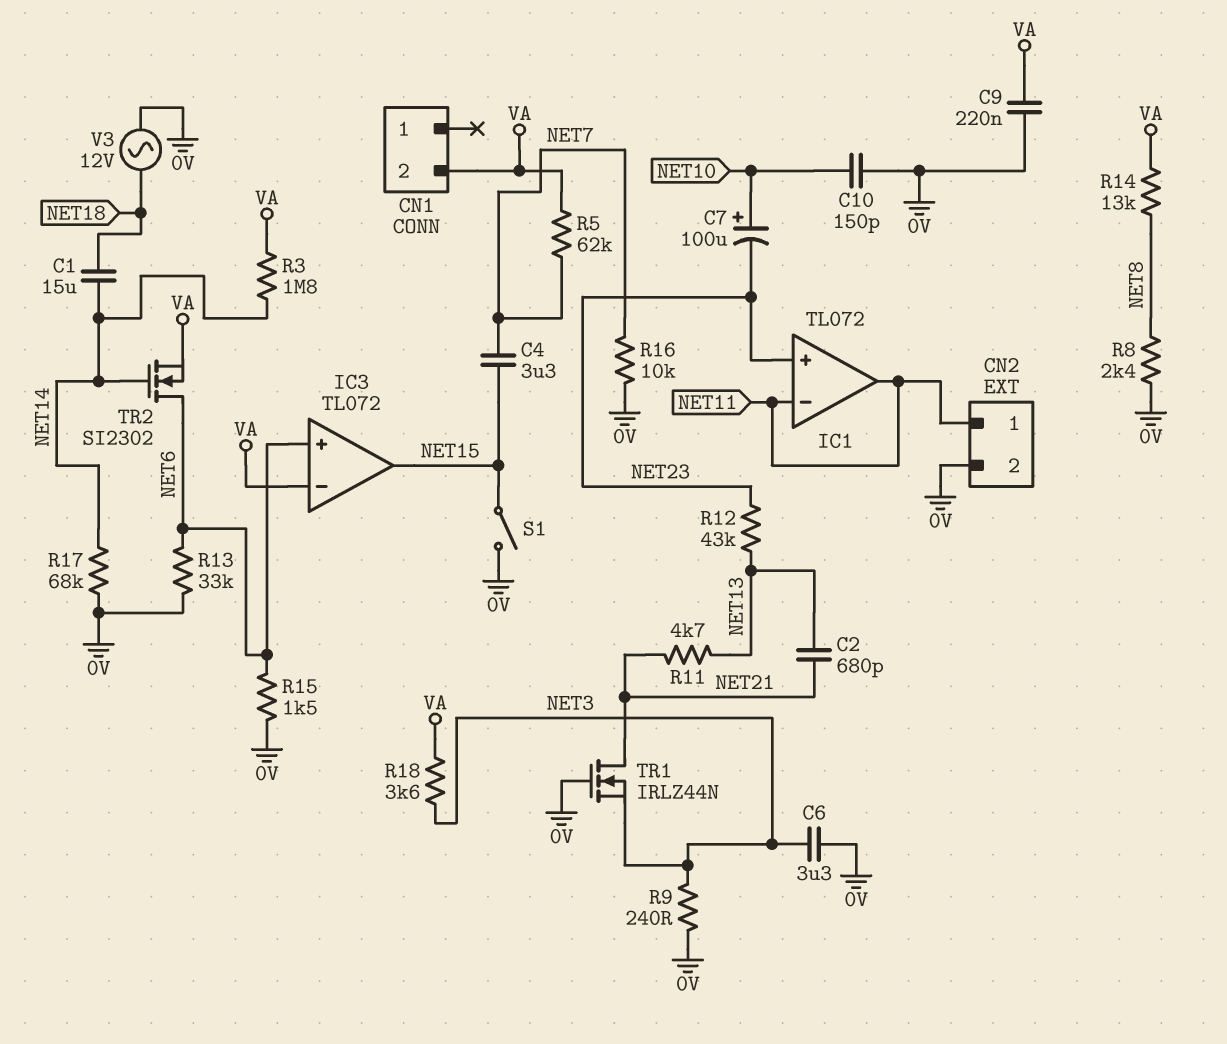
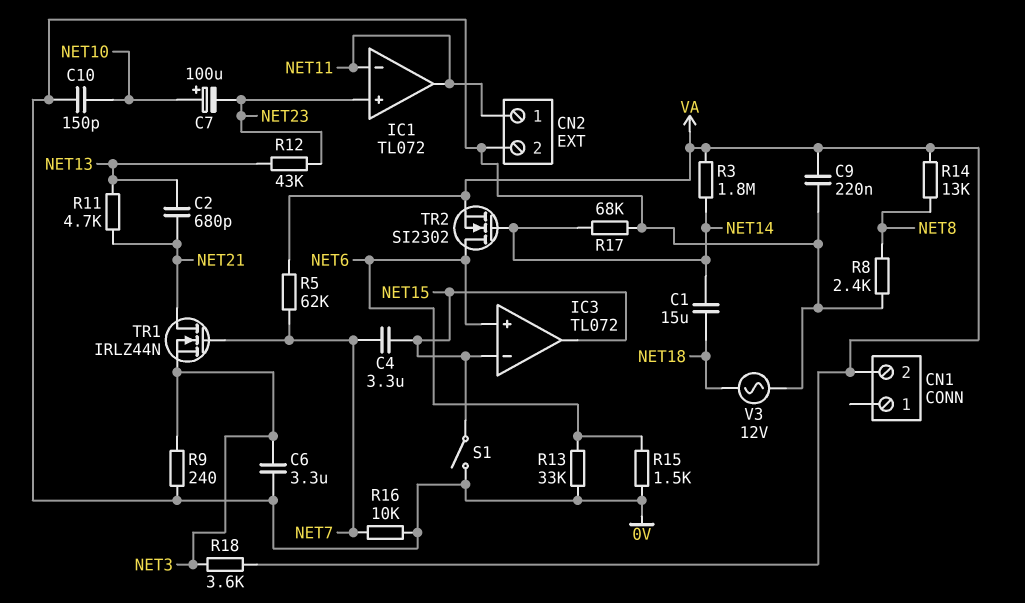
IC3 pin in-: VA -> NET15
TR1: NMOS IRLZ44N (G 0V, D NET21, S NET3) -> NMOS IRLZ44N (G NET7, D NET21, S NET3)

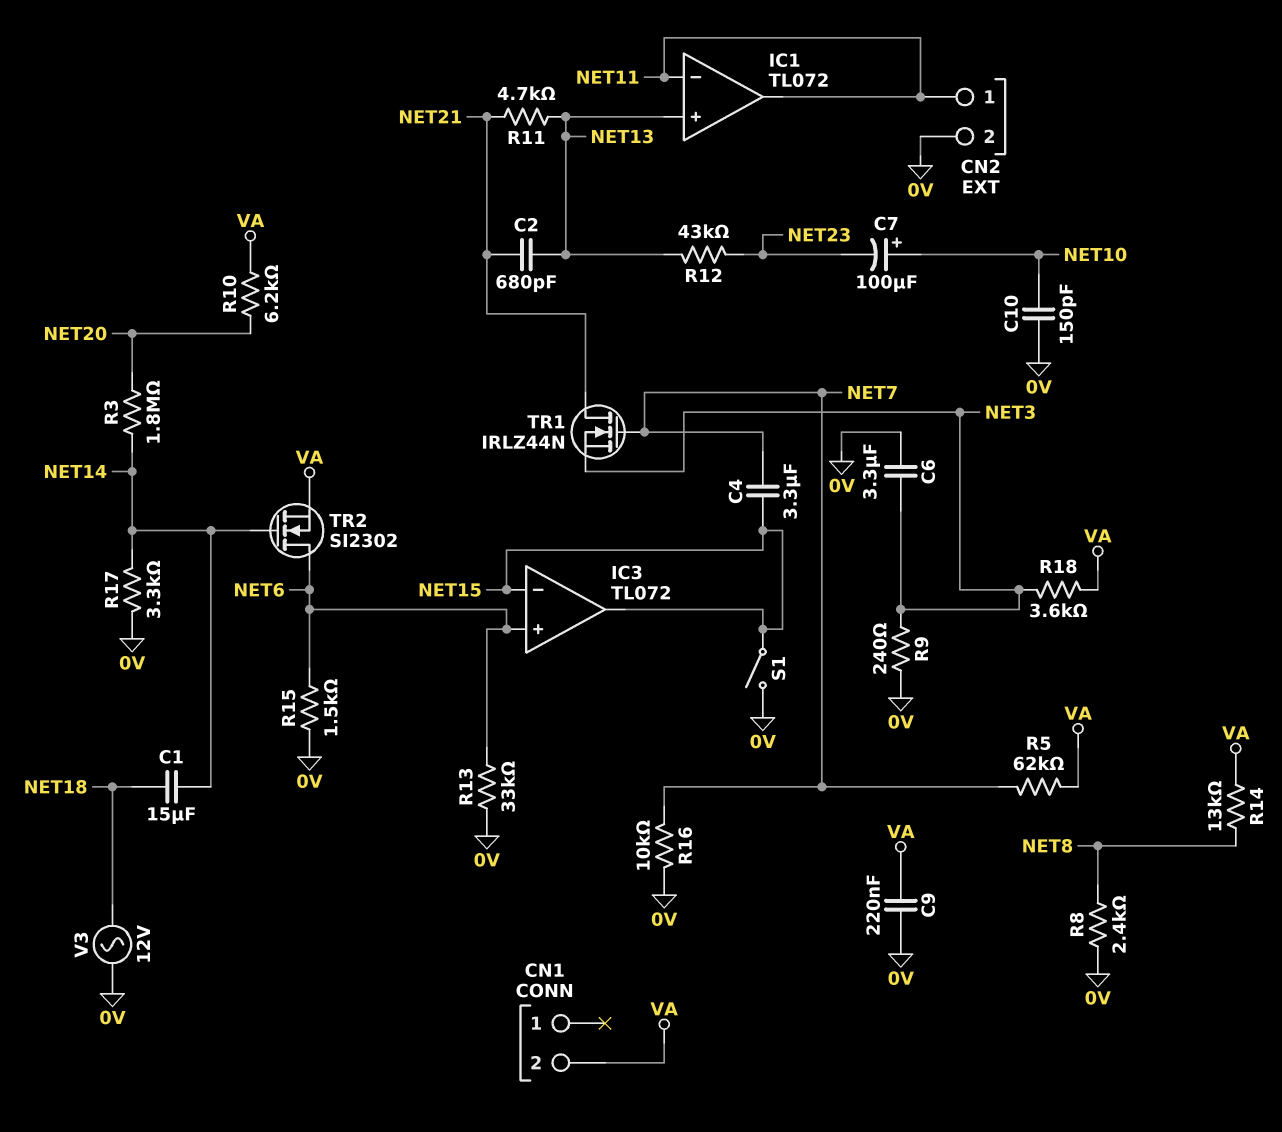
IC1 pin in+: NET23 -> NET13
R3: 1.8M (NET14, VA) -> 1.8M (NET14, NET20)
R10: none -> 6.2k (NET20, VA)
R17: 68k (0V, NET14) -> 3.3k (0V, NET14)

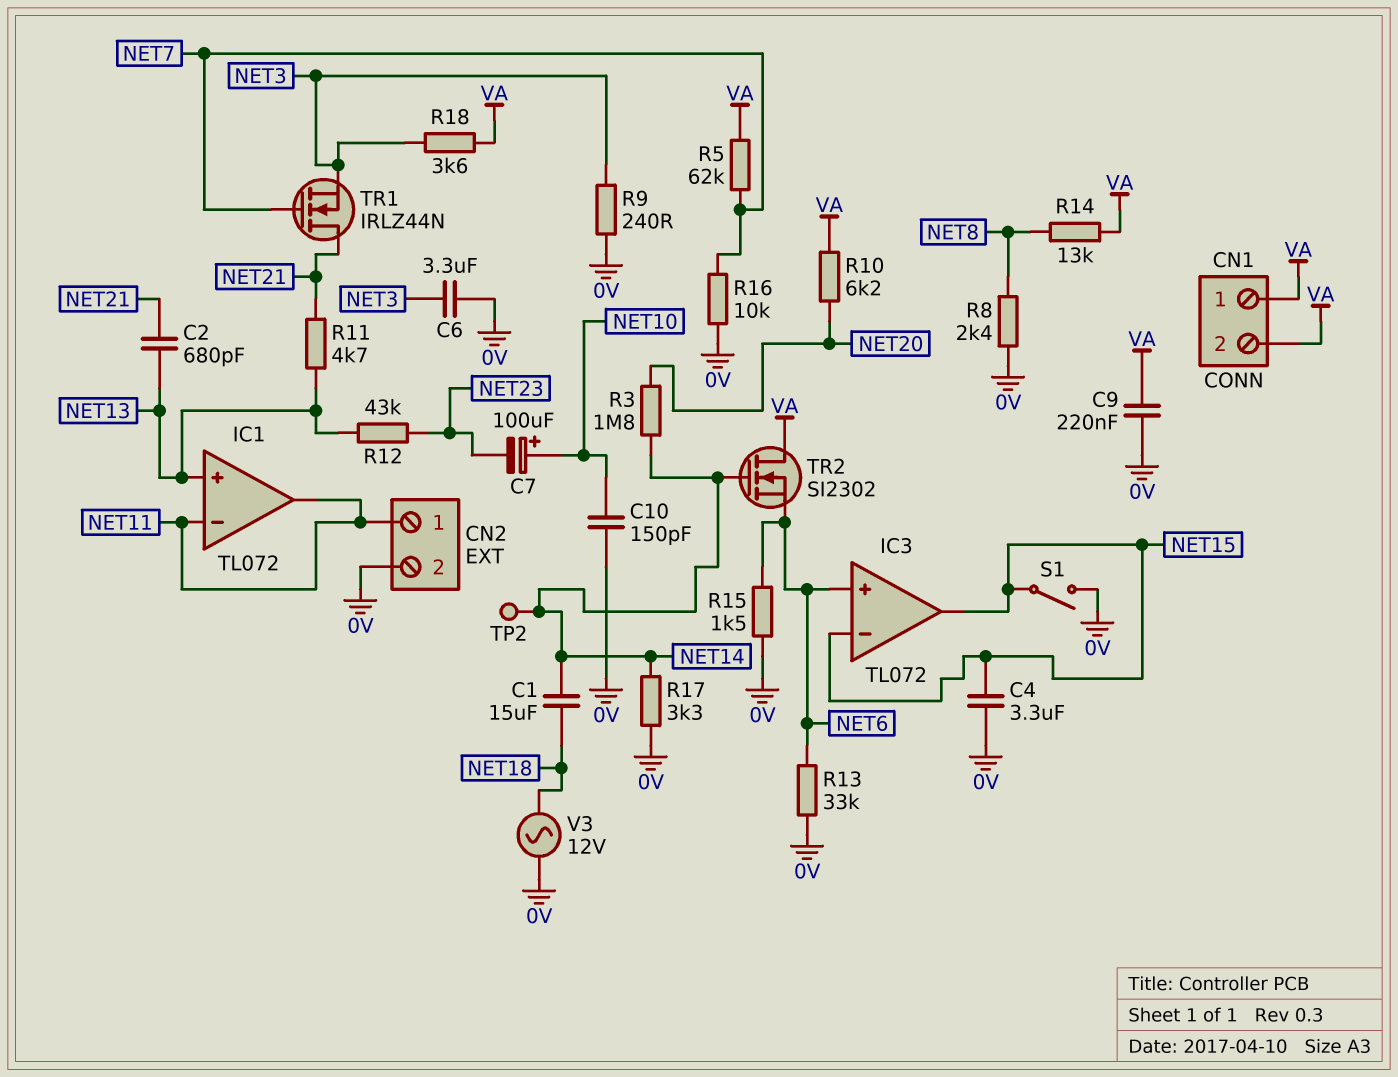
C4: 3.3uF (NET7, NET15) -> 3.3uF (0V, NET15)
CN1 pin 1: none -> VA
TP2: none -> test point (NET14)
TR2: NMOS SI2302 (G NET14, D NET6, S VA) -> NMOS SI2302 (G NET14, D VA, S NET6)

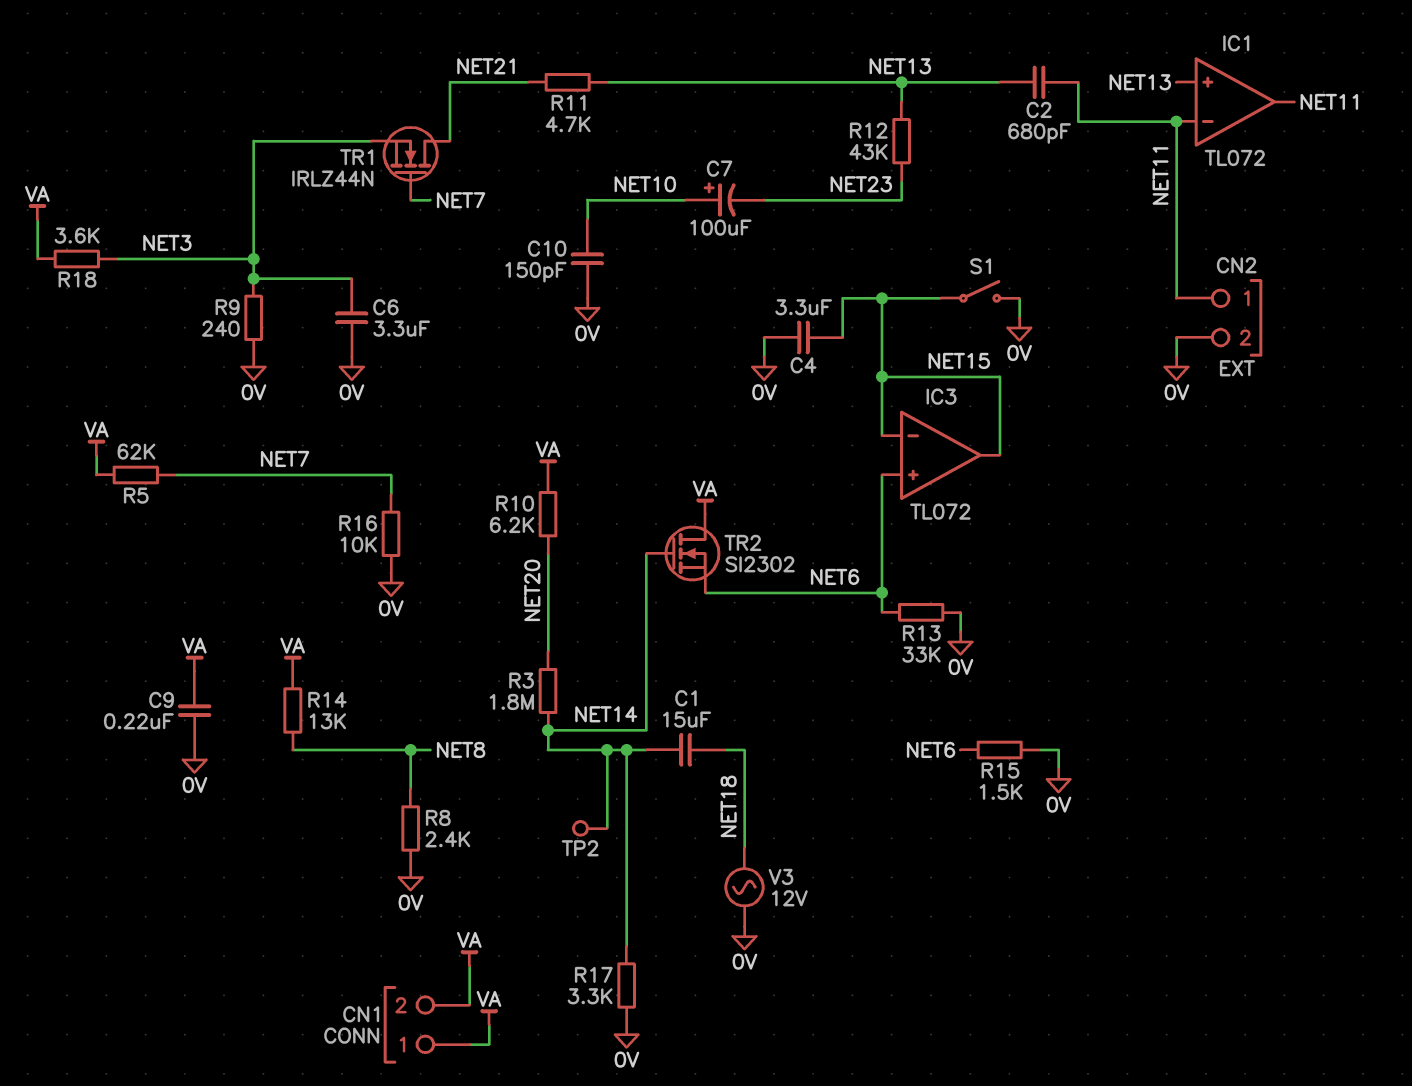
C2: 680pF (NET13, NET21) -> 680pF (NET11, NET13)

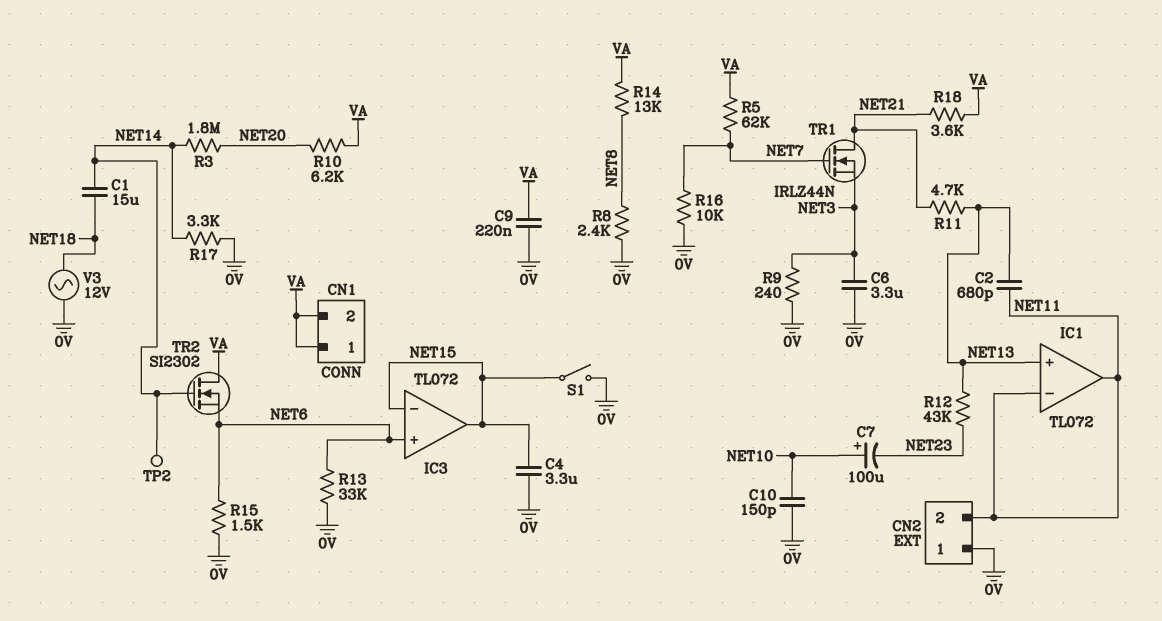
CN2 pin 1: NET11 -> 0V
CN2 pin 2: 0V -> NET11
R18: 3.6k (NET3, VA) -> 3.6k (NET21, VA)

